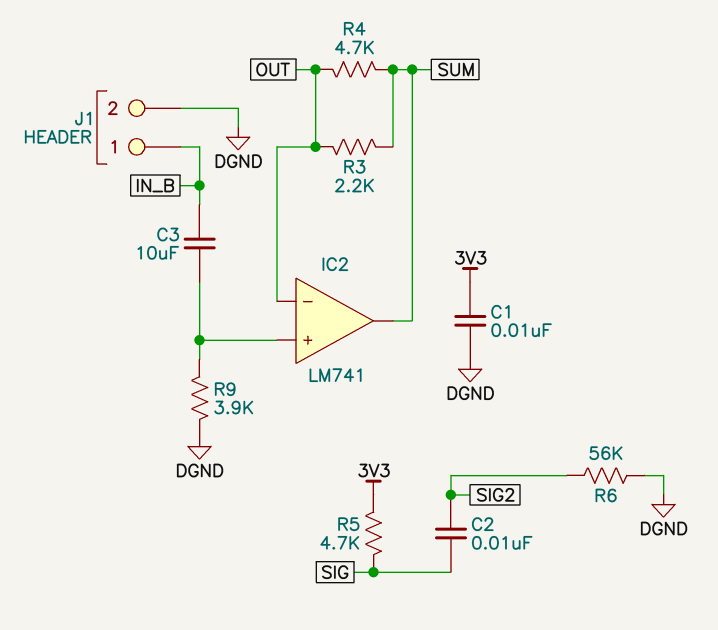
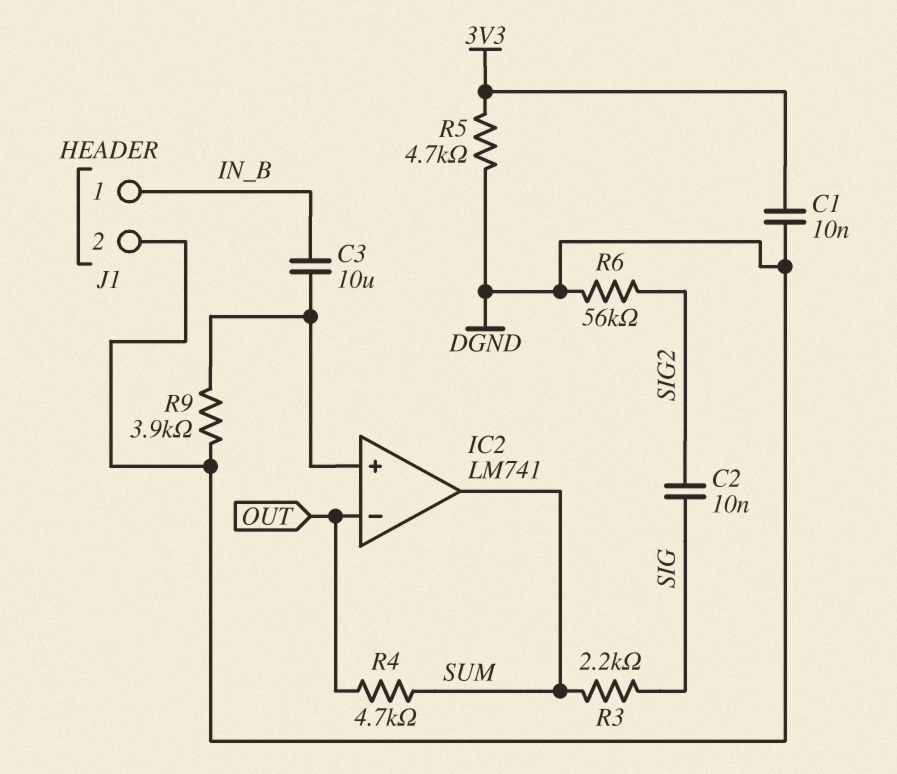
R3: 2.2k (OUT, SUM) -> 2.2k (SIG, SUM)
R5: 4.7k (3V3, SIG) -> 4.7k (3V3, DGND)

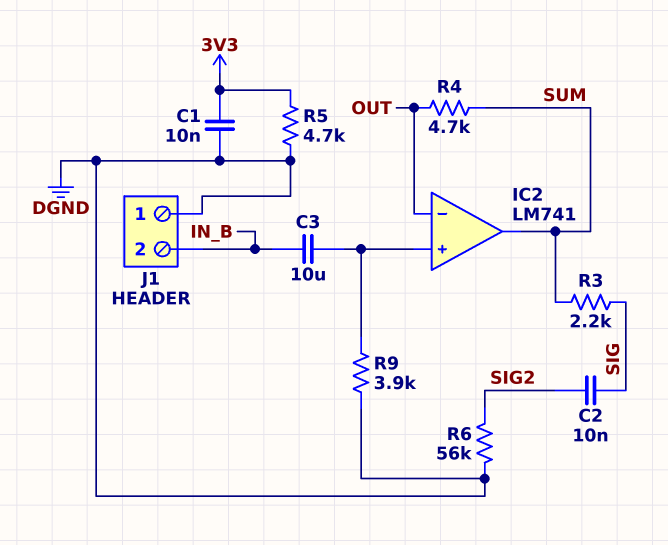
J1 pin 1: IN_B -> DGND
J1 pin 2: DGND -> IN_B

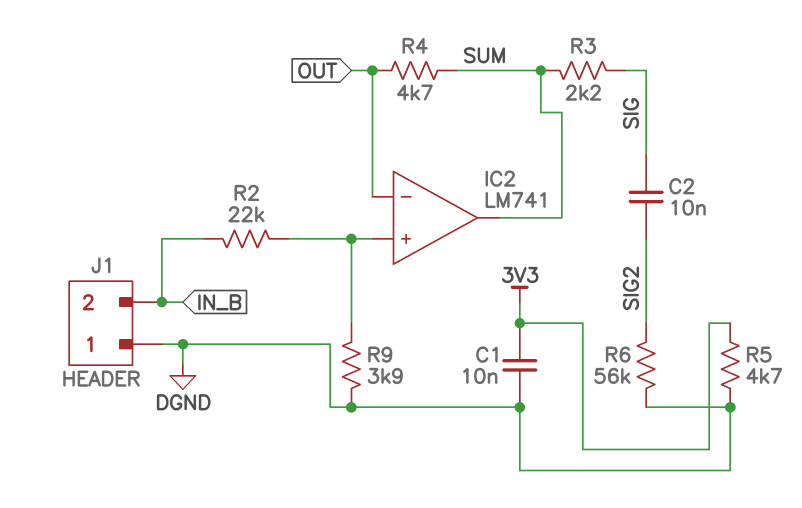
C3: 10uF (IC2/in+, IN_B) -> none
R2: none -> 22k (IC2/in+, IN_B)

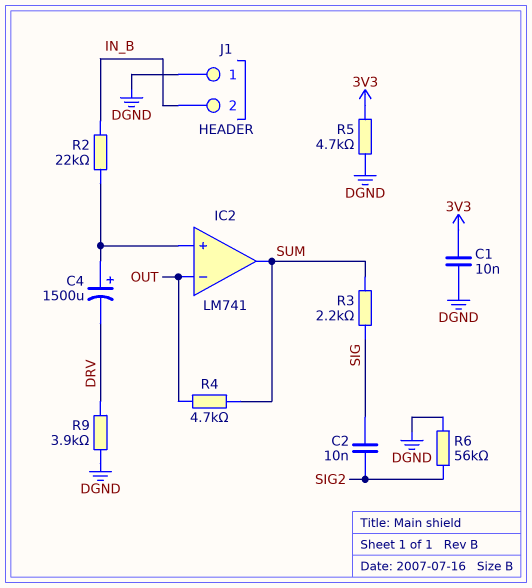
C4: none -> 1500uF (plus IC2/in+, minus DRV)
R9: 3.9k (DGND, IC2/in+) -> 3.9k (DGND, DRV)

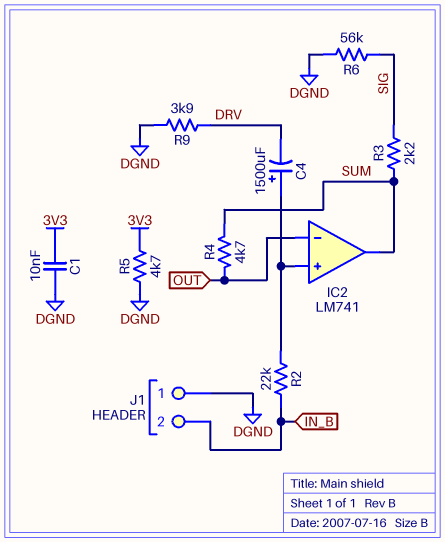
C2: 10nF (SIG, SIG2) -> none
R6: 56k (DGND, SIG2) -> 56k (DGND, SIG)

